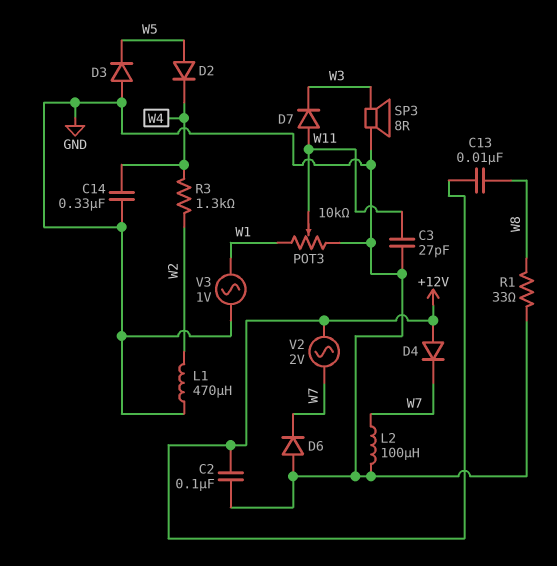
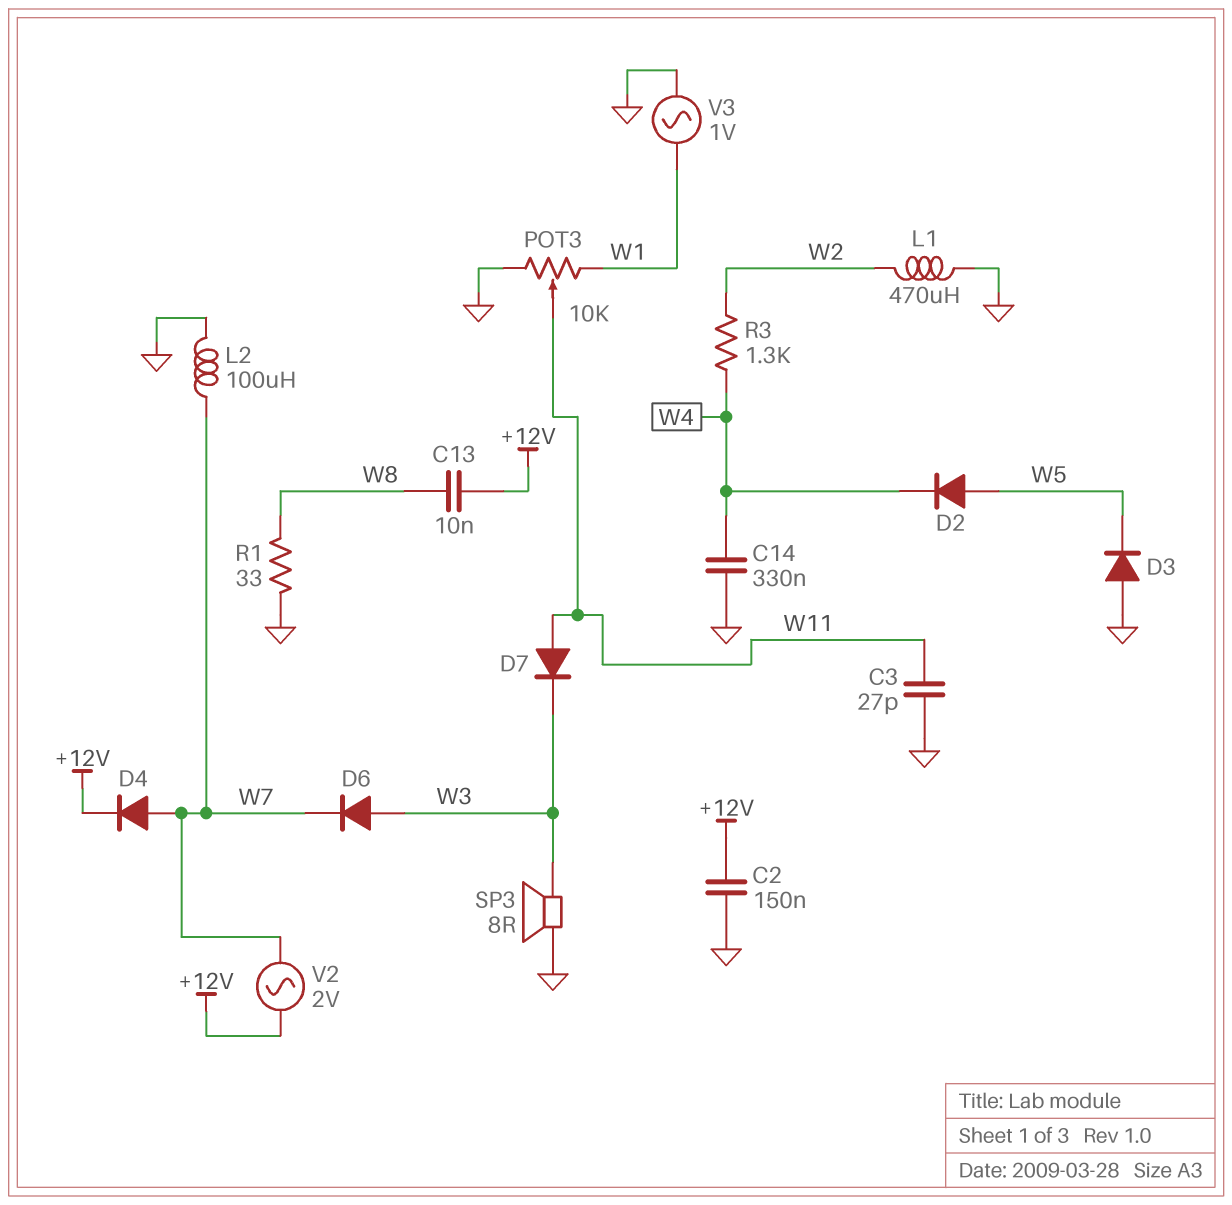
C2: 100nF (+12V, GND) -> 150nF (+12V, GND)
D4: diode (A +12V, K W7) -> diode (A W7, K +12V)
D6: diode (A GND, K W7) -> diode (A W3, K W7)

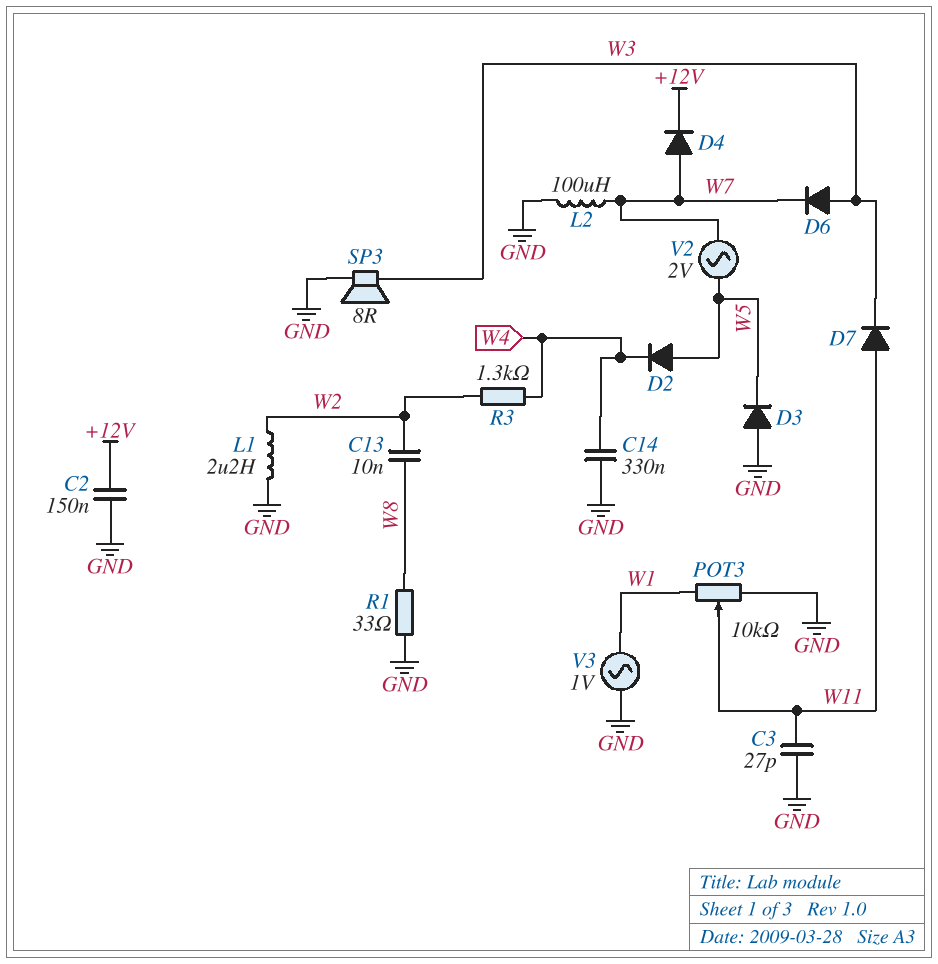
C13: 10nF (+12V, W8) -> 10nF (W2, W8)
L1: 470uH (GND, W2) -> 2.2uH (GND, W2)
V2: AC 2V (+12V, W7) -> AC 2V (W5, W7)

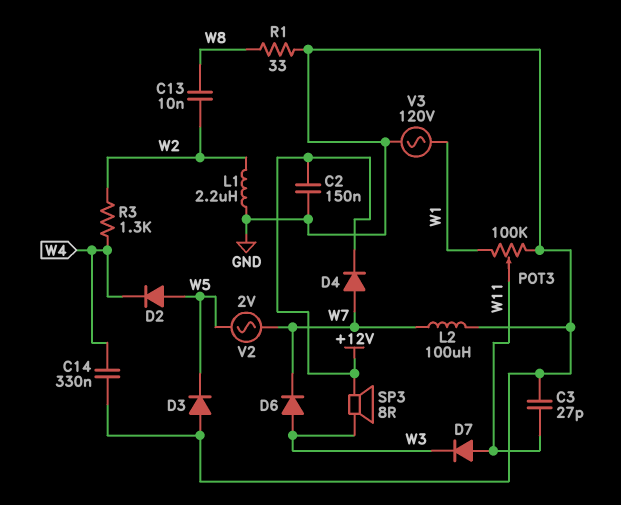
POT3: 10k (GND, W1, wiper W11) -> 100k (GND, W1, wiper W11)
SP3: speaker 8R (GND, W3) -> speaker 8R (+12V, W3)
V3: AC 1V (GND, W1) -> AC 120V (GND, W1)

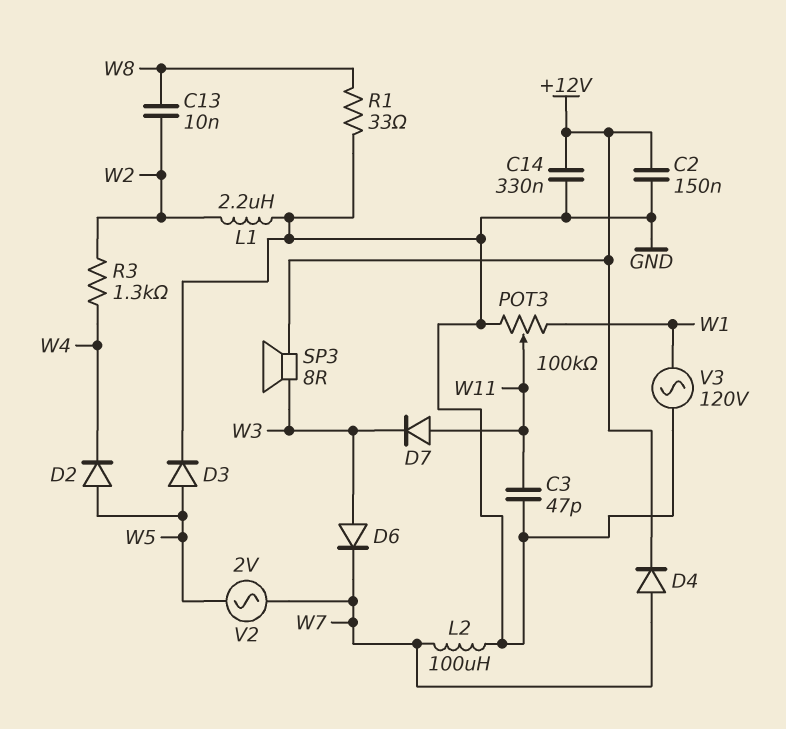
C3: 27pF (GND, W11) -> 47pF (GND, W11)
C14: 330nF (GND, W4) -> 330nF (+12V, GND)
D3: diode (A GND, K W5) -> diode (A W5, K GND)

